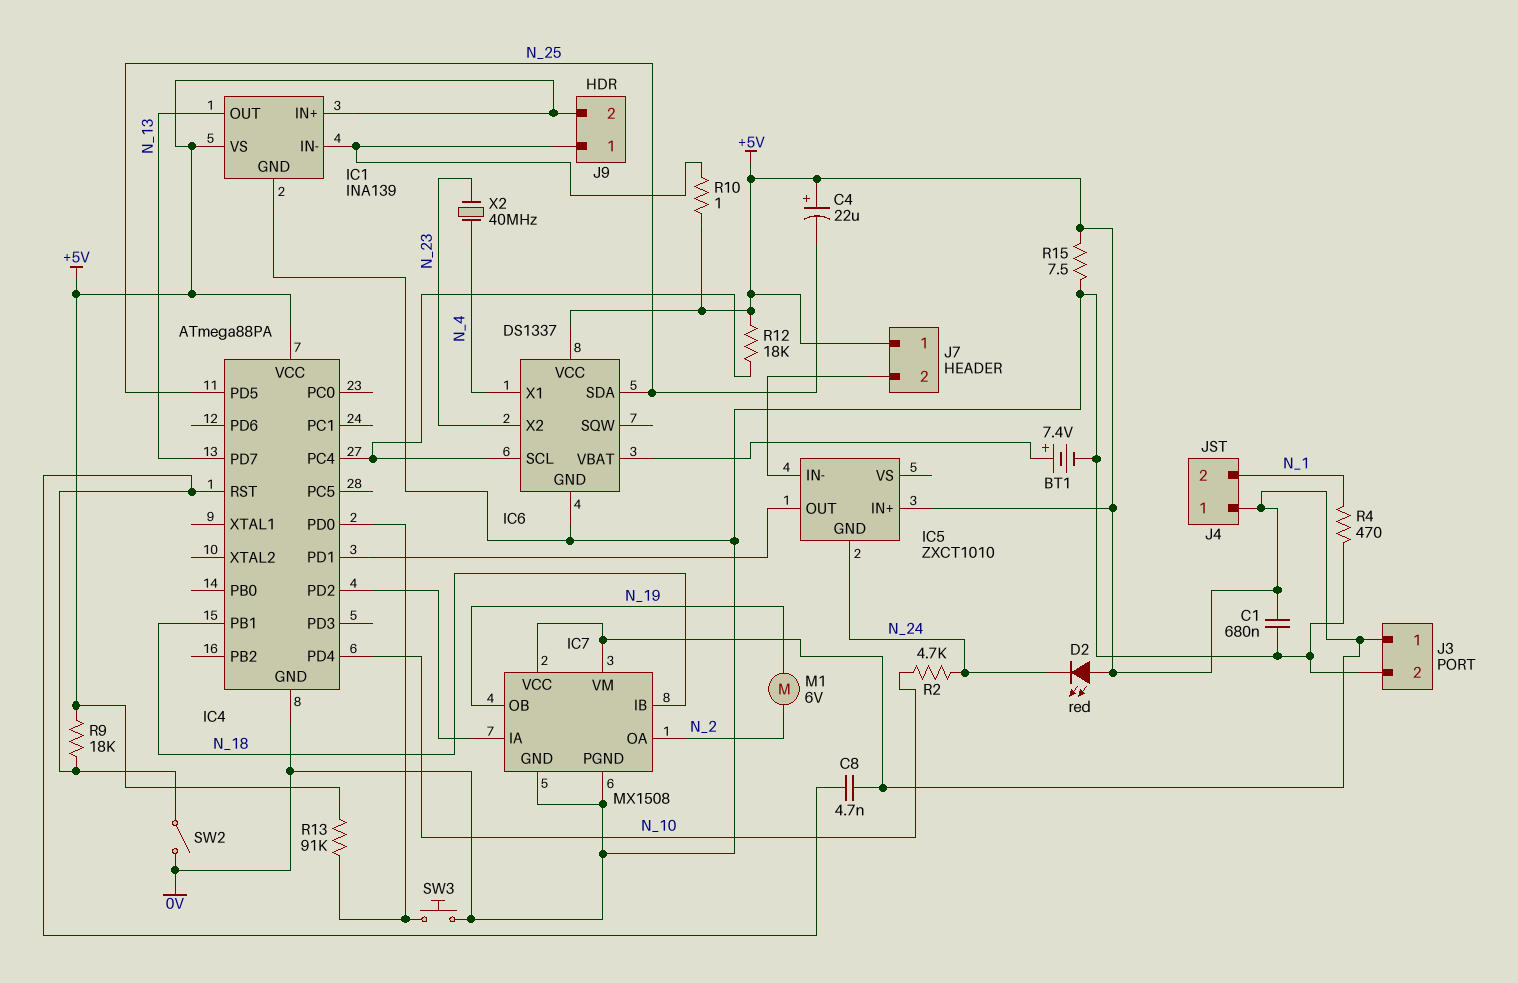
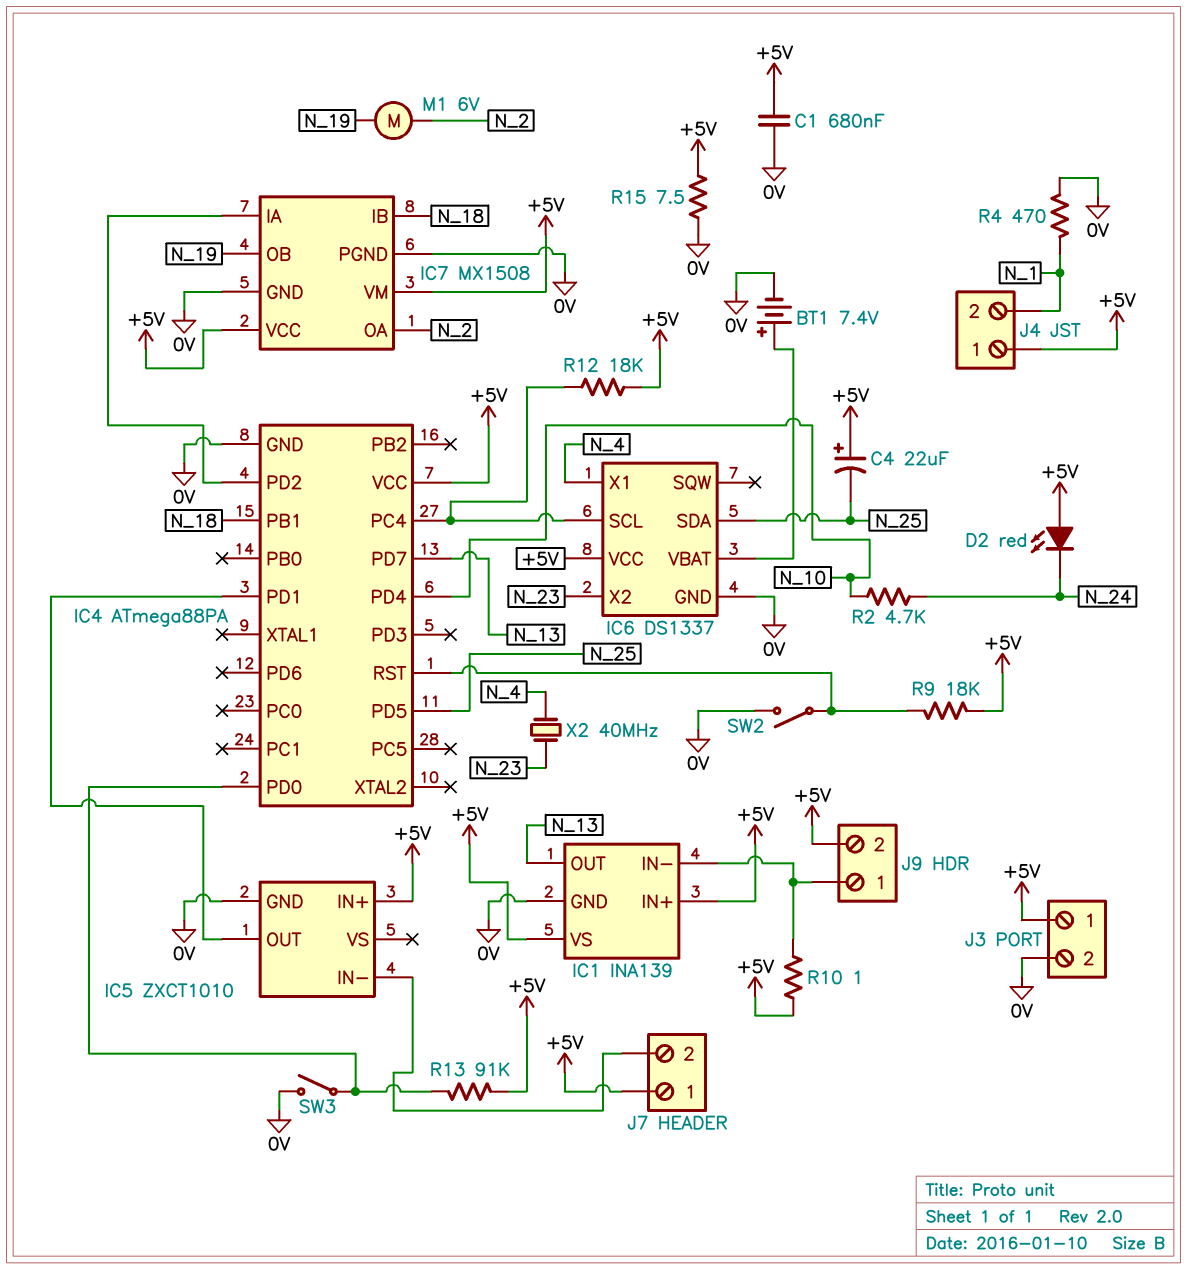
C8: 4.7nF (+5V, IC4/RST) -> none
IC5 pin GND: N_24 -> 0V
SW3: button (0V, IC4/PD0) -> switch (0V, IC4/PD0)

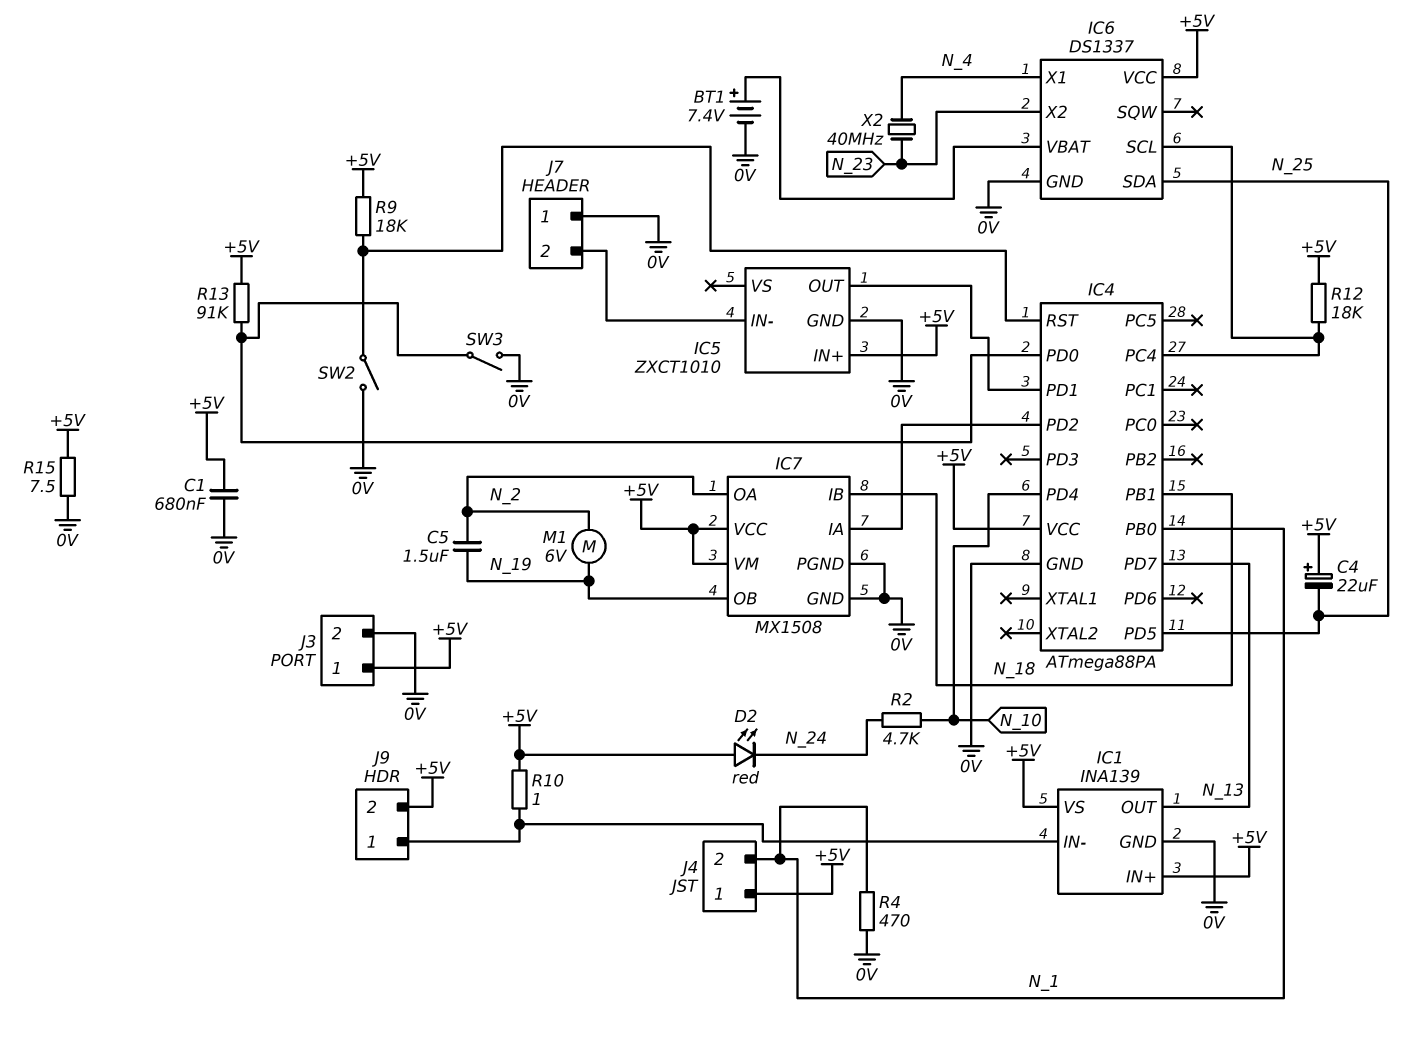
C5: none -> 1.5uF (N_2, N_19)
IC4 pin PB0: none -> N_1
J7 pin 1: +5V -> 0V

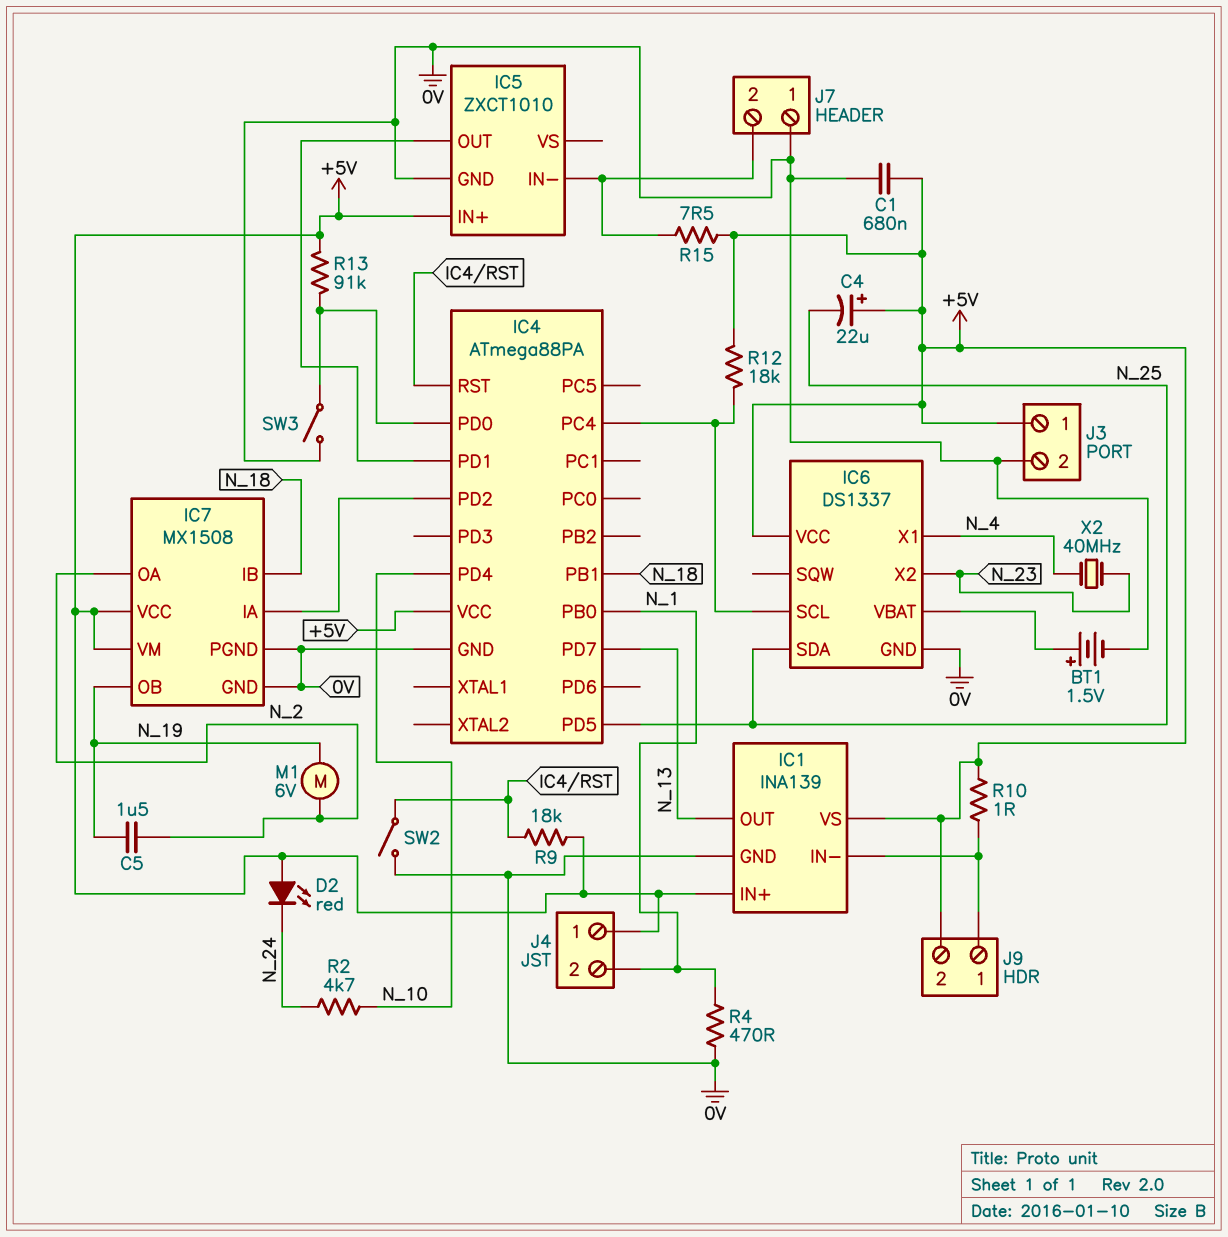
BT1: 7.4V (plus IC6/VBAT, minus 0V) -> 1.5V (plus IC6/VBAT, minus 0V)
R15: 7.5 (+5V, 0V) -> 7.5 (+5V, IC5/IN-)

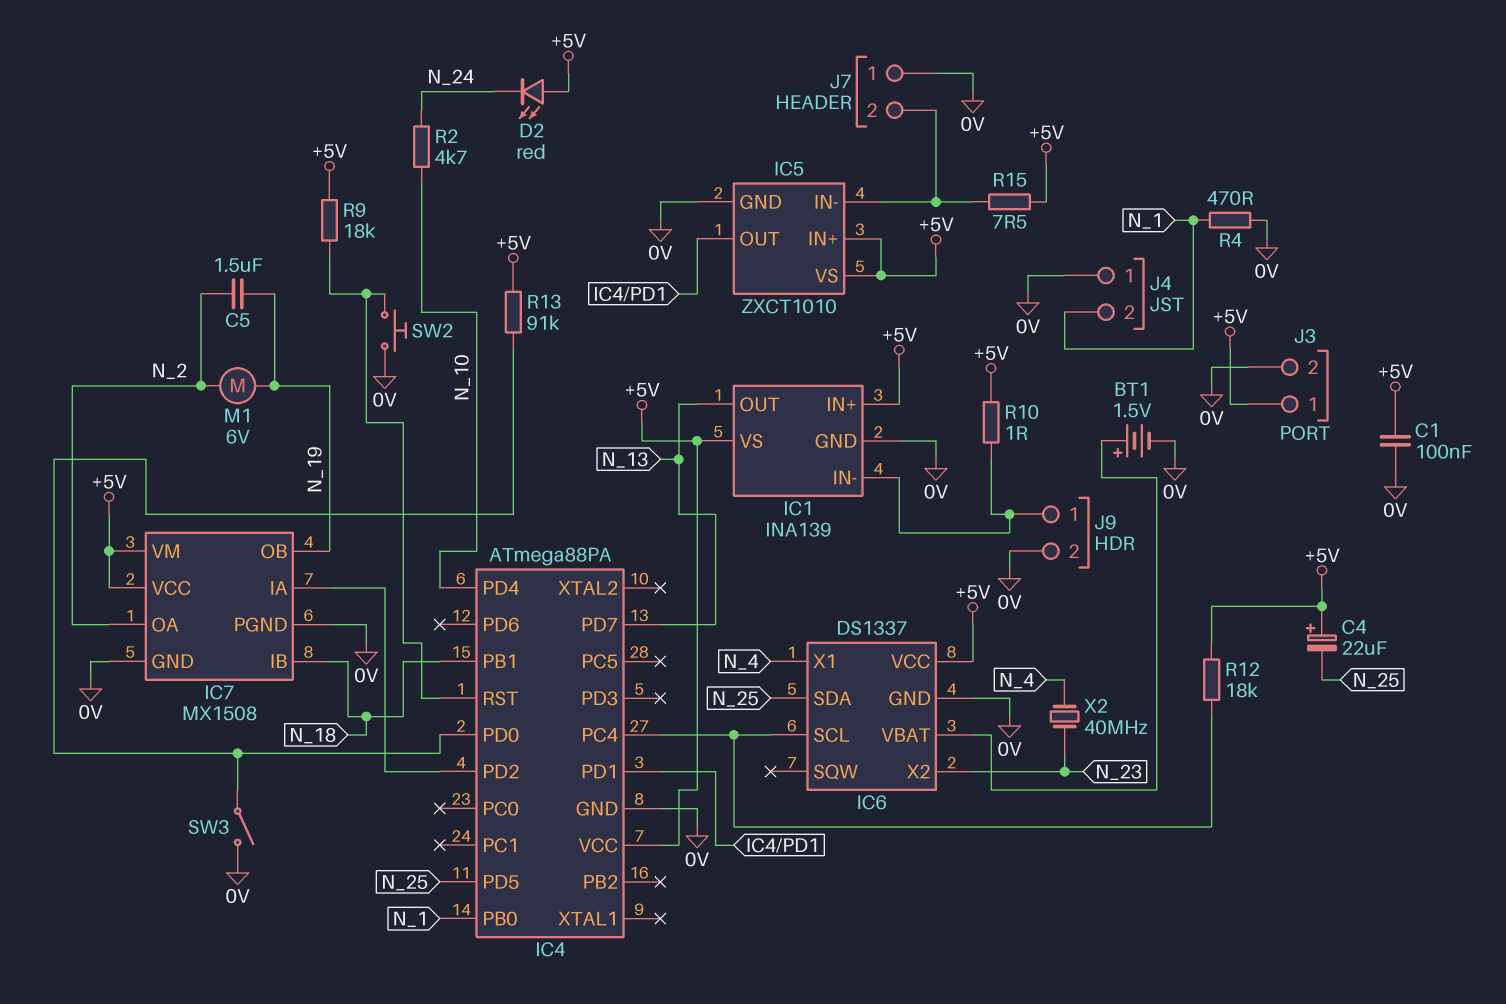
C1: 680nF (+5V, 0V) -> 100nF (+5V, 0V)
IC5 pin VS: none -> +5V
J4 pin 1: +5V -> 0V
J9 pin 2: +5V -> 0V
SW2: switch (0V, IC4/RST) -> button (0V, IC4/RST)

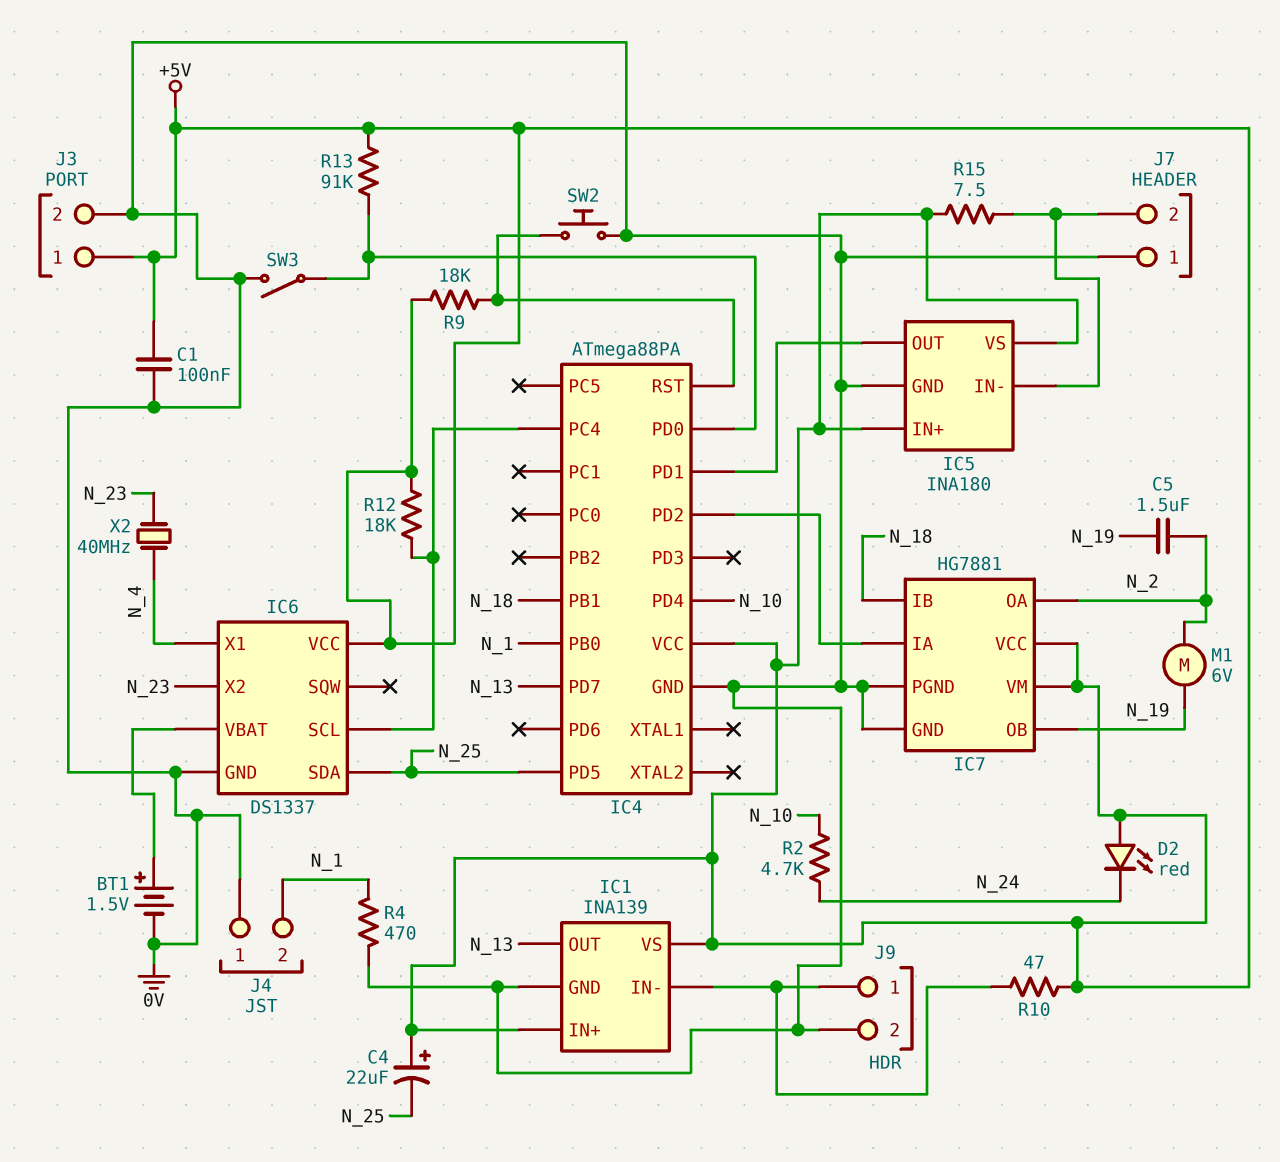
IC5: ZXCT1010 -> INA180
IC7: MX1508 -> HG7881
R10: 1 (+5V, IC1/IN-) -> 47 (+5V, IC1/IN-)

